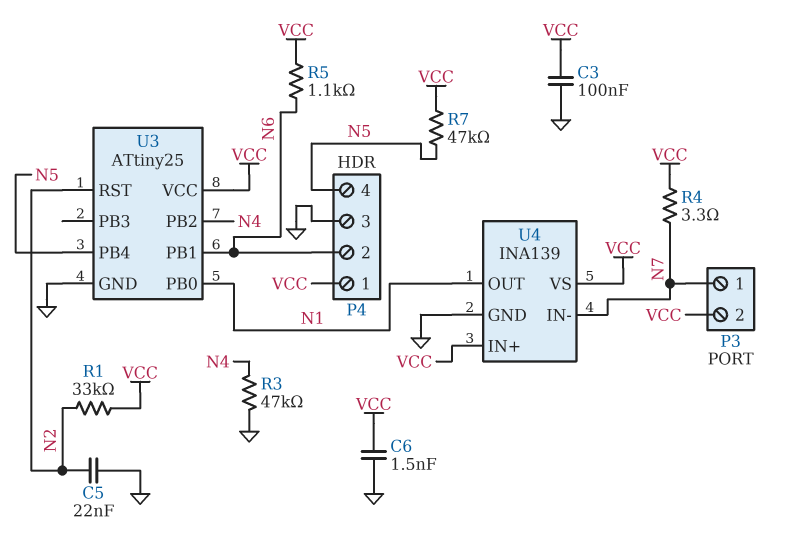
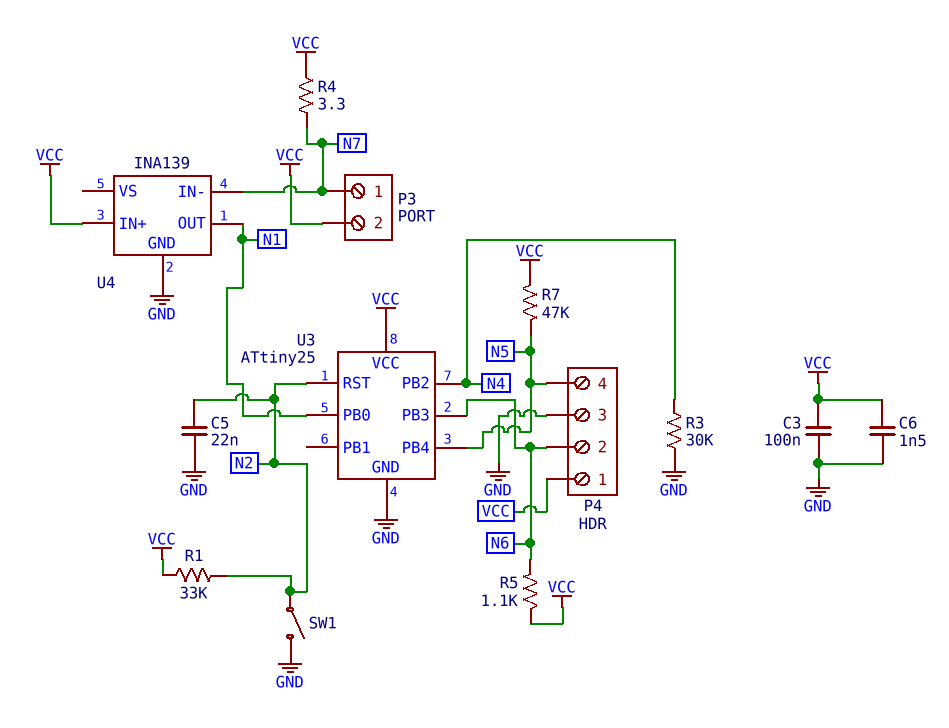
R3: 47k (GND, N4) -> 30k (GND, N4)
SW1: none -> switch (GND, N2)
U3 pin PB1: N6 -> none
U3 pin PB3: none -> N6
U4 pin VS: VCC -> none

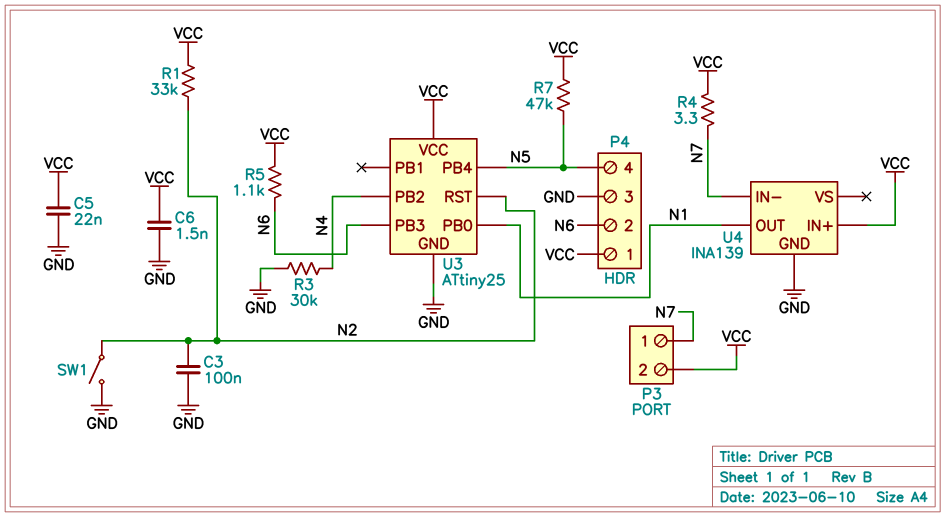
C3: 100nF (GND, VCC) -> 100nF (GND, N2)
C5: 22nF (GND, N2) -> 22nF (GND, VCC)

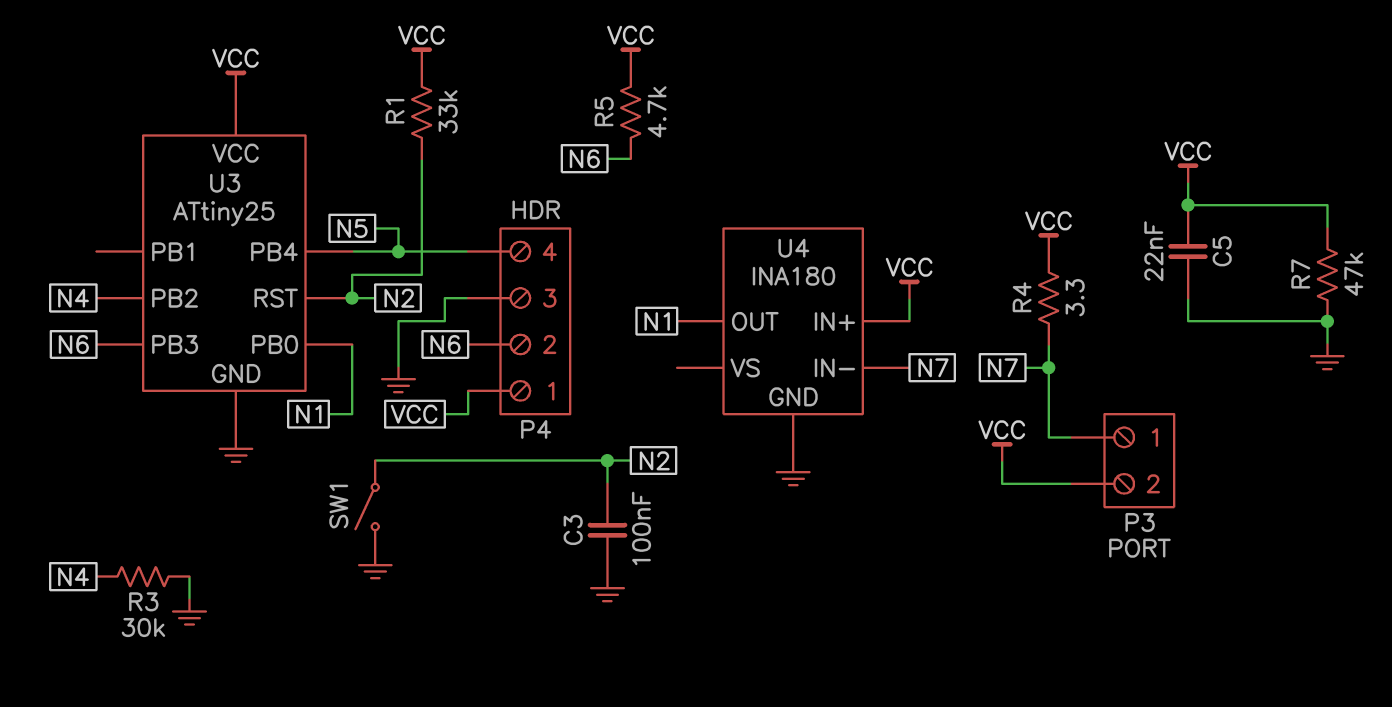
C6: 1.5nF (GND, VCC) -> none
R5: 1.1k (N6, VCC) -> 4.7k (N6, VCC)
R7: 47k (N5, VCC) -> 47k (GND, VCC)
U4: INA139 -> INA180

